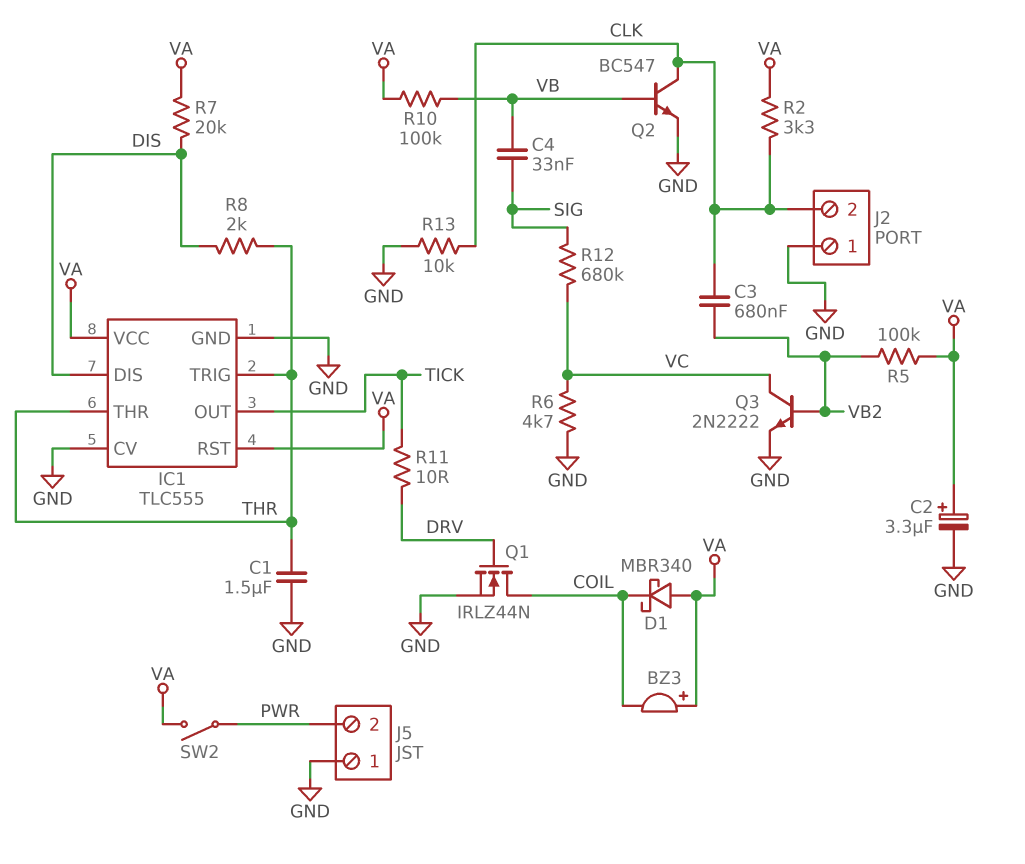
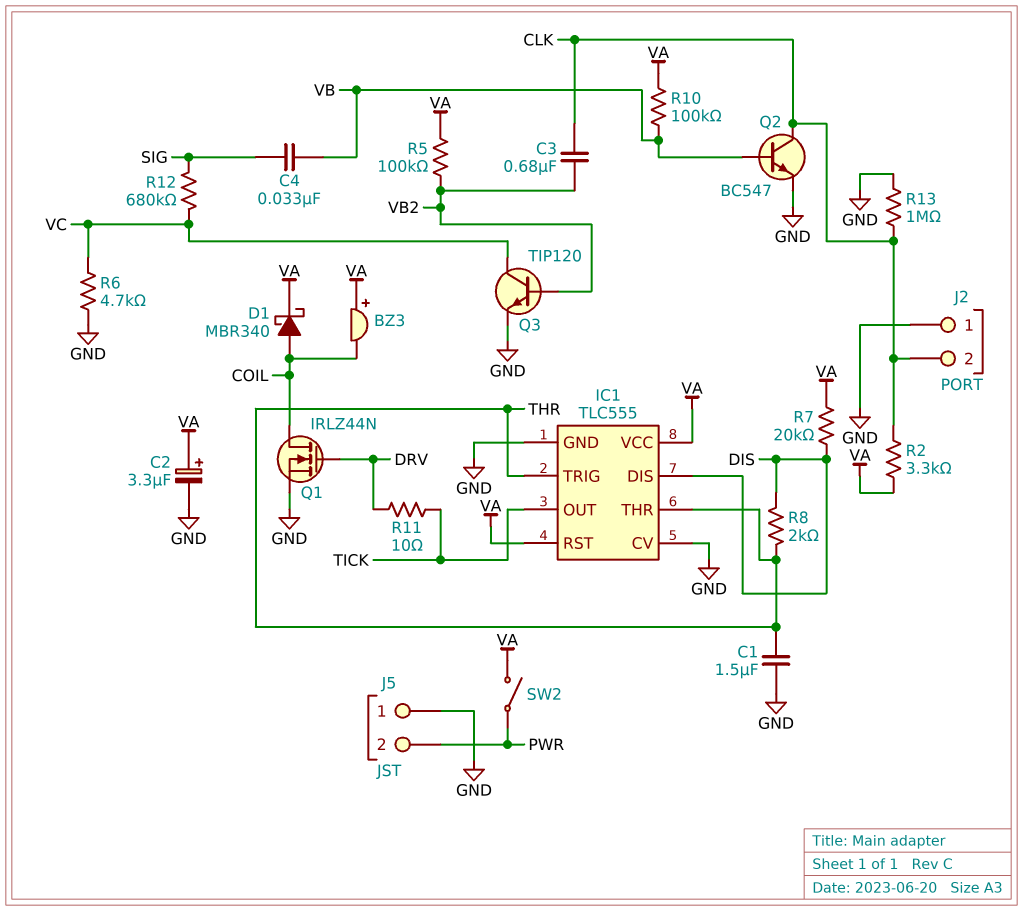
D1: schottky MBR340 (A VA, K COIL) -> schottky MBR340 (A COIL, K VA)
Q3: NPN 2N2222 (B VB2, C VC, E GND) -> NPN TIP120 (B VB2, C VC, E GND)
R13: 10k (CLK, GND) -> 1M (CLK, GND)

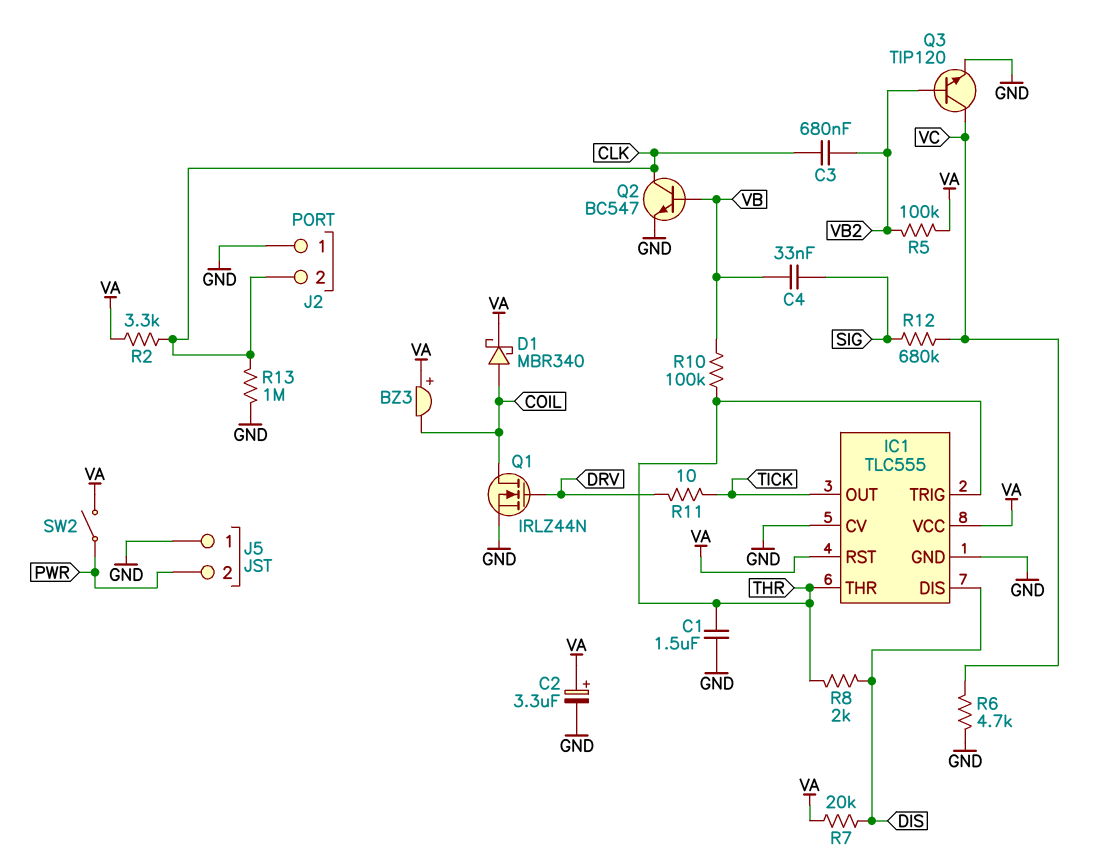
R10: 100k (VA, VB) -> 100k (THR, VB)

